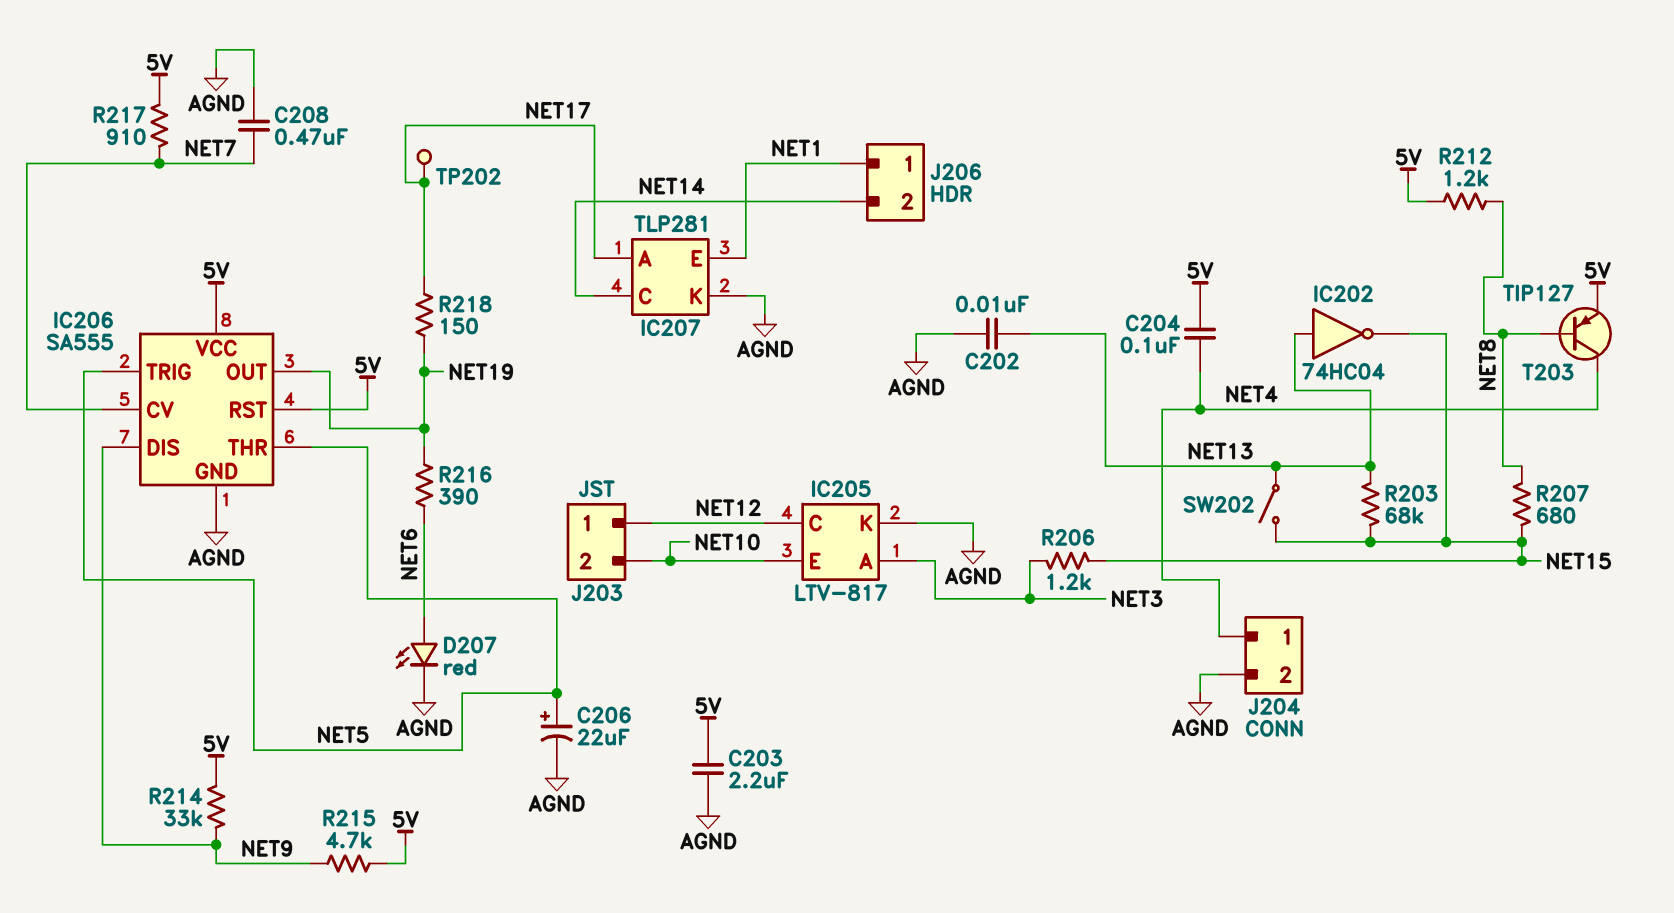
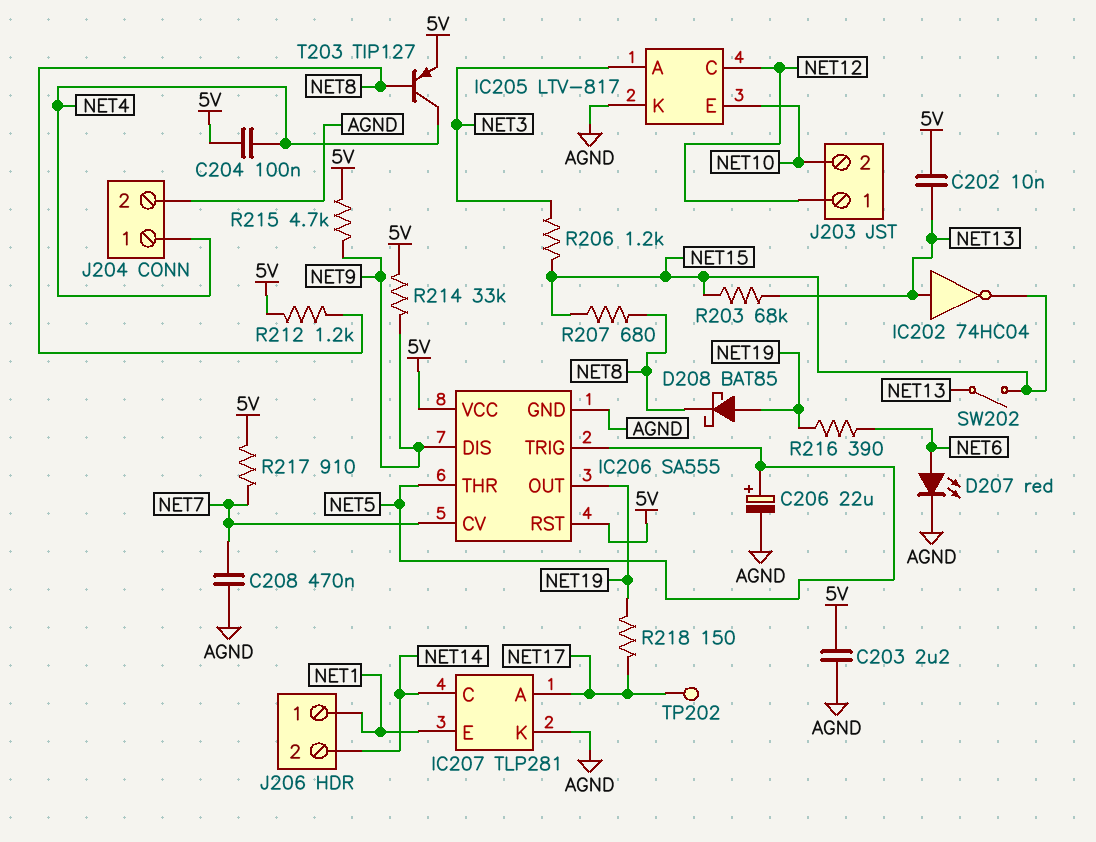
C202: 10nF (AGND, NET13) -> 10nF (5V, NET13)
D208: none -> schottky BAT85 (A NET19, K NET8)

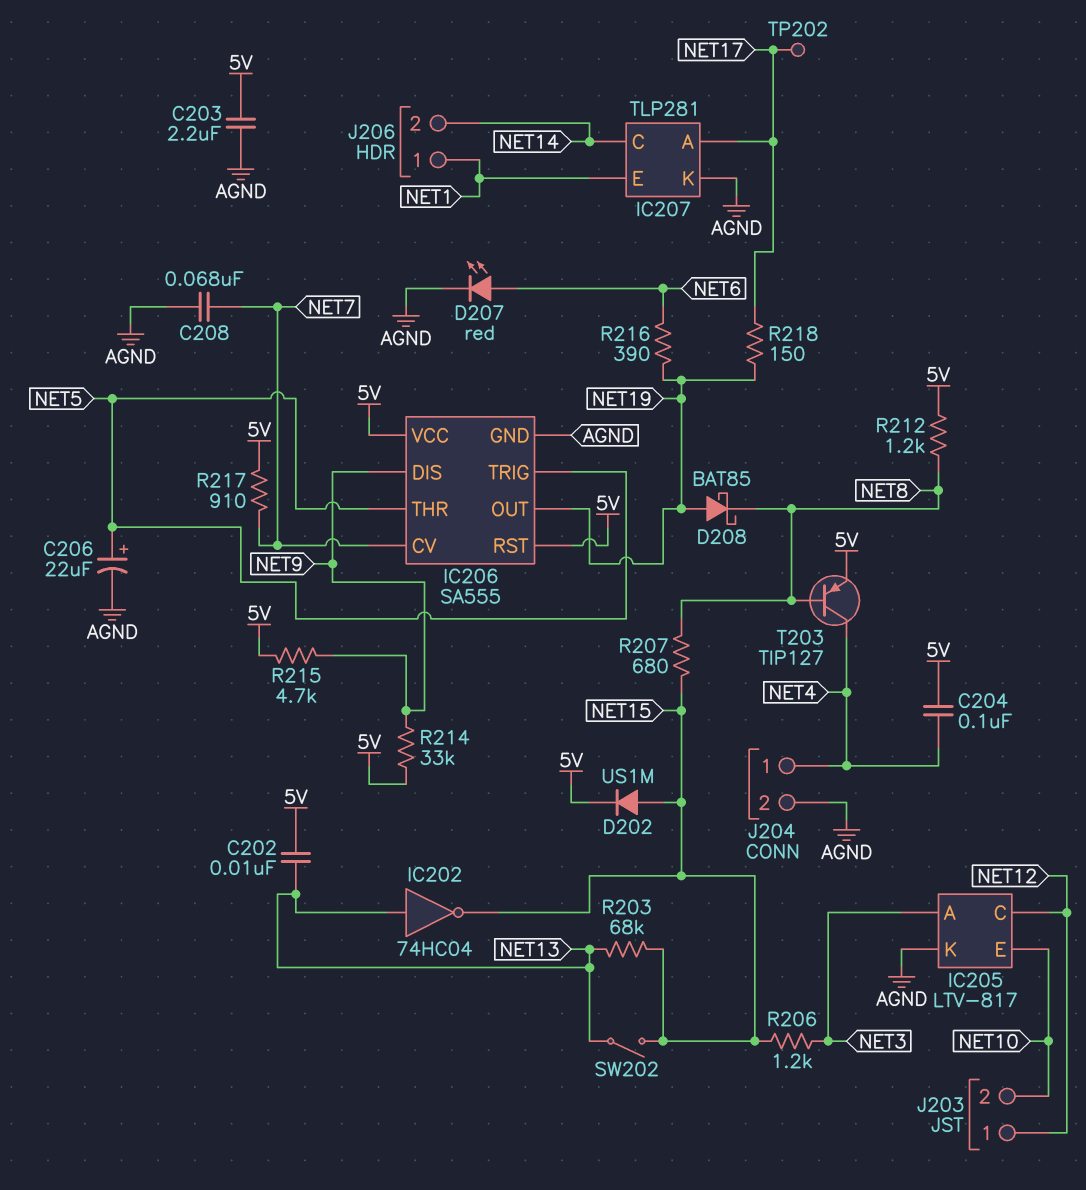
C208: 470nF (AGND, NET7) -> 68nF (AGND, NET7)
D202: none -> diode US1M (A NET15, K 5V)

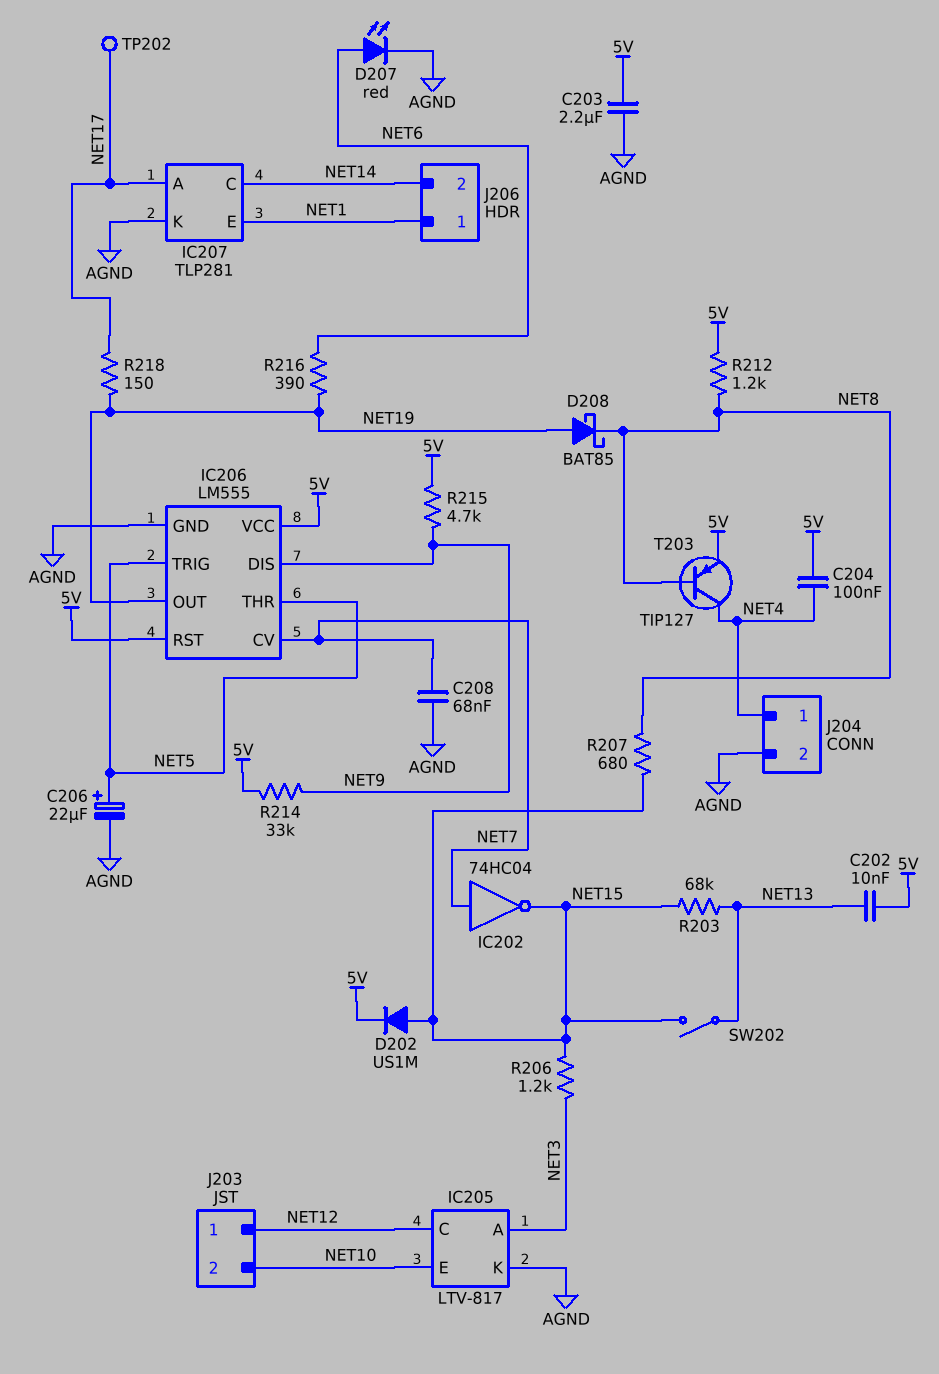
IC202: NOT 74HC04 (in NET13, out NET15) -> NOT 74HC04 (in NET7, out NET15)
IC206: SA555 -> LM555
R217: 910 (5V, NET7) -> none

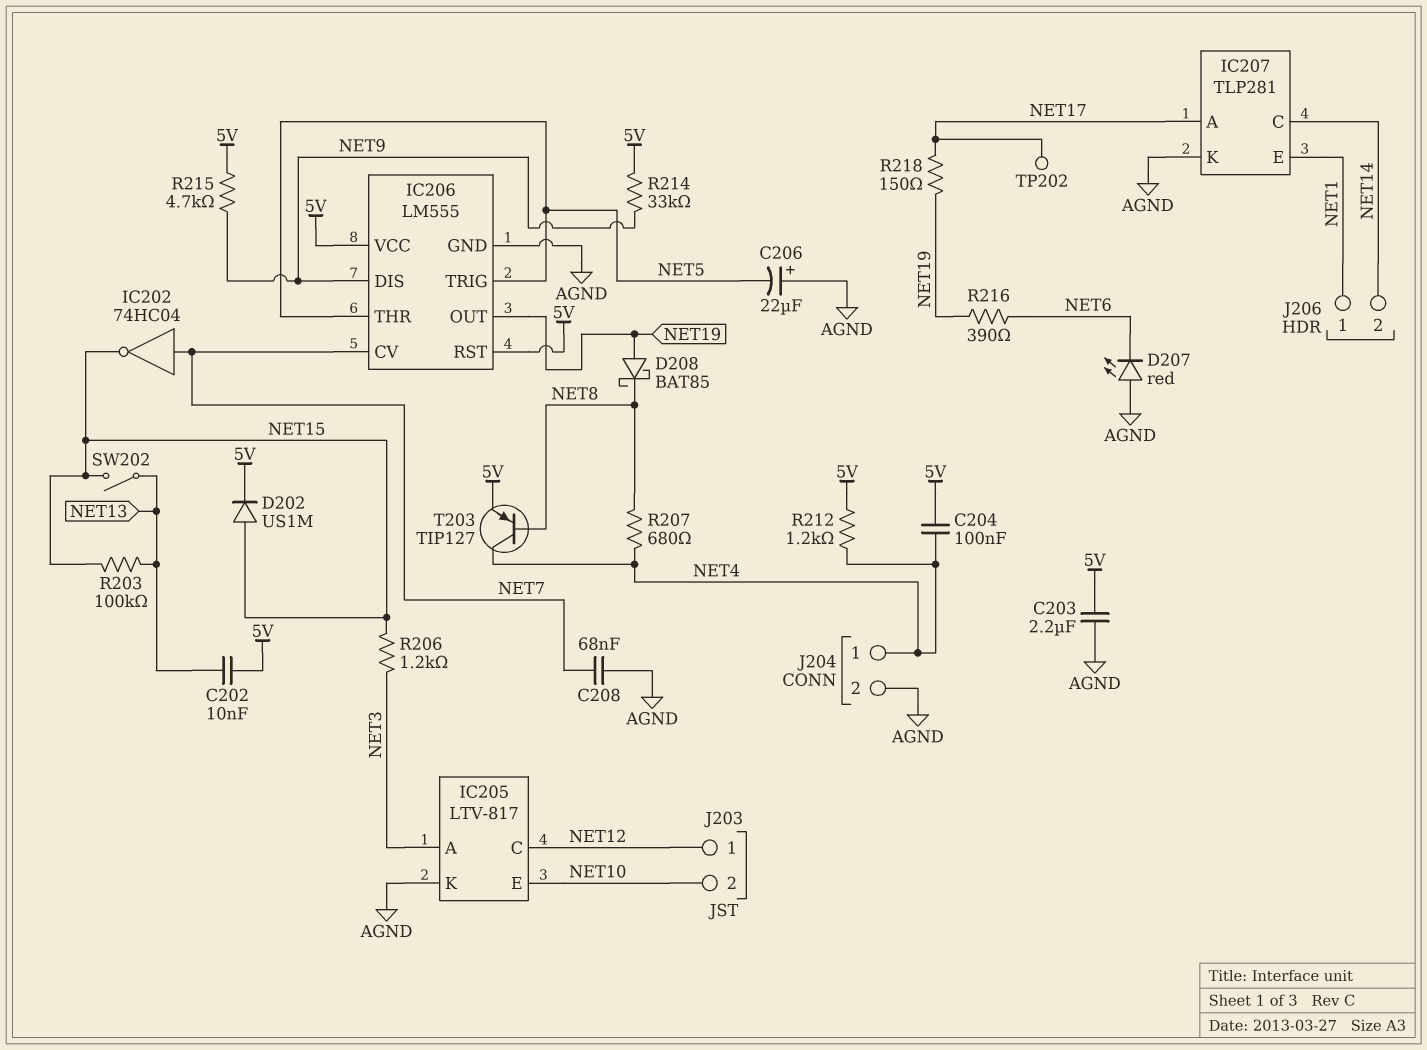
C206: 22uF (plus NET5, minus AGND) -> 22uF (plus AGND, minus NET5)
D207: LED red (A NET6, K AGND) -> LED red (A AGND, K NET6)
R203: 68k (NET13, NET15) -> 100k (NET13, NET15)
R207: 680 (NET8, NET15) -> 680 (NET4, NET8)
R212: 1.2k (5V, NET8) -> 1.2k (5V, NET4)

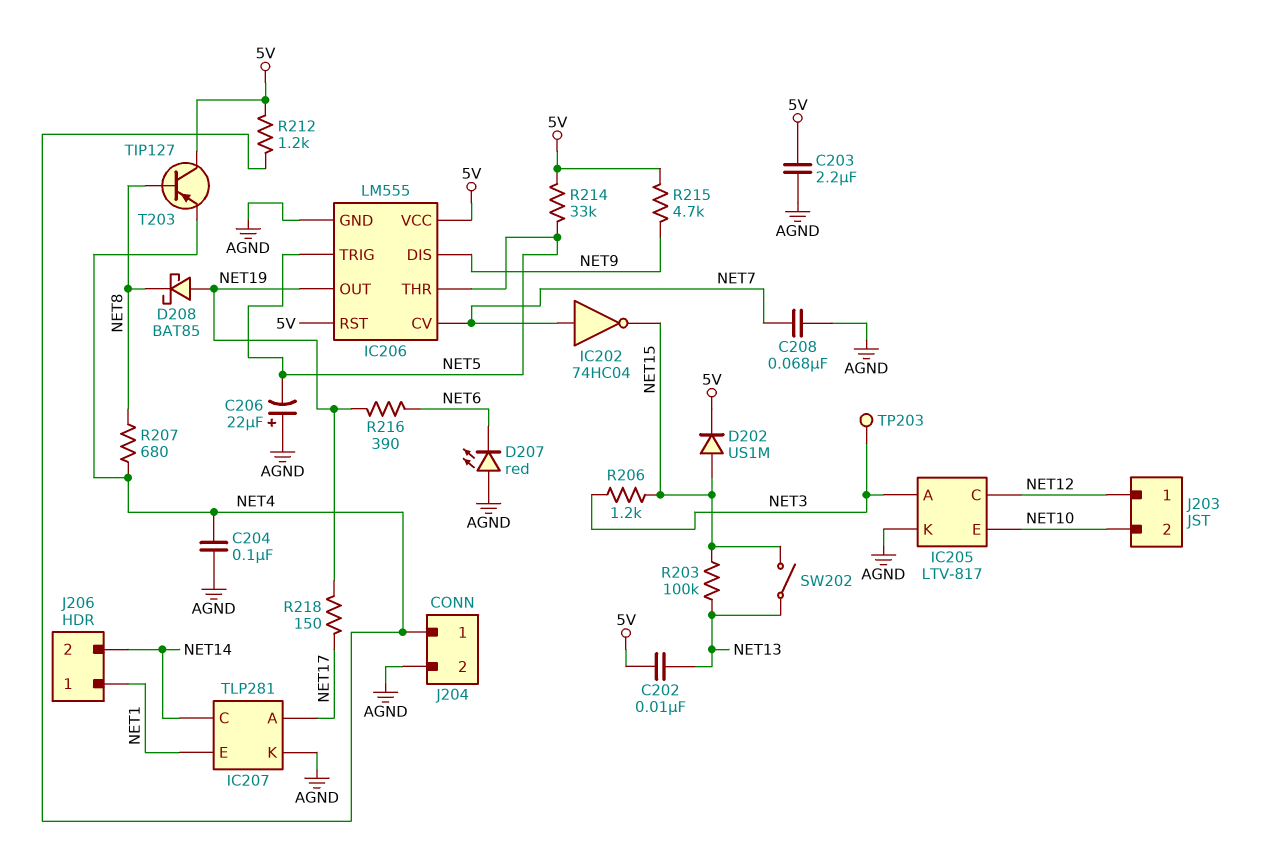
C204: 100nF (5V, NET4) -> 100nF (AGND, NET4)
R214: 33k (5V, NET9) -> 33k (5V, NET5)
T203: PNP TIP127 (B NET8, C NET4, E 5V) -> PNP TIP127 (B NET8, C 5V, E NET4)
TP202: test point (NET17) -> none
TP203: none -> test point (NET3)

